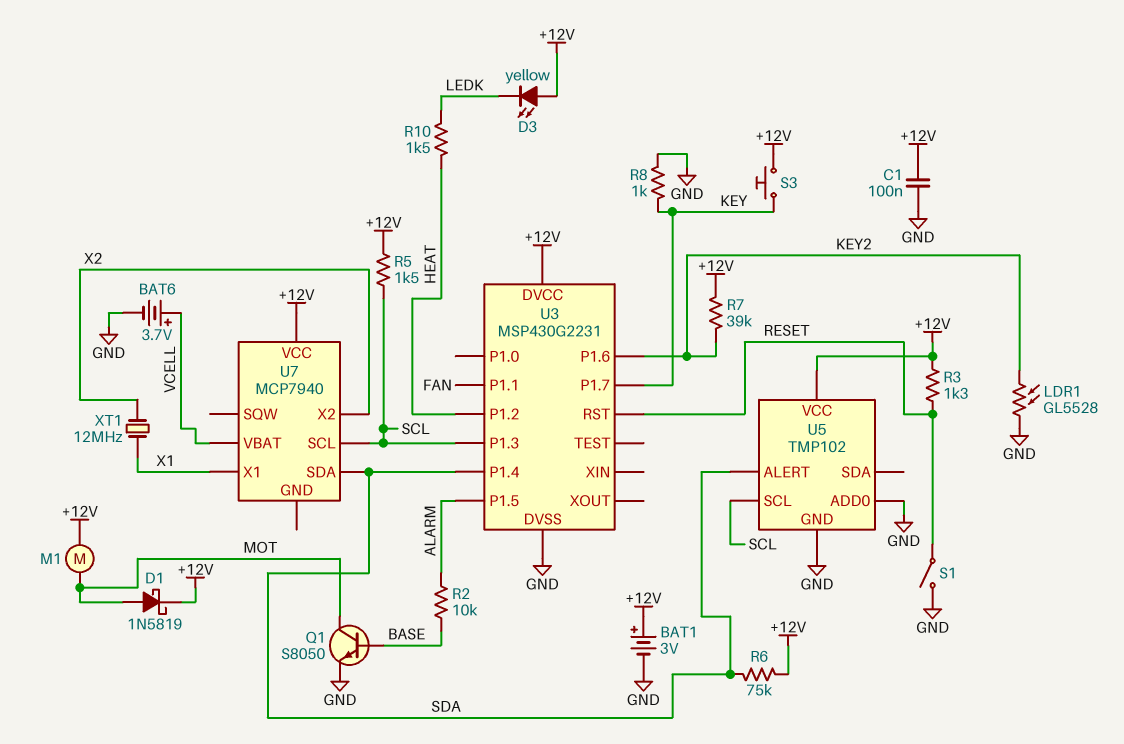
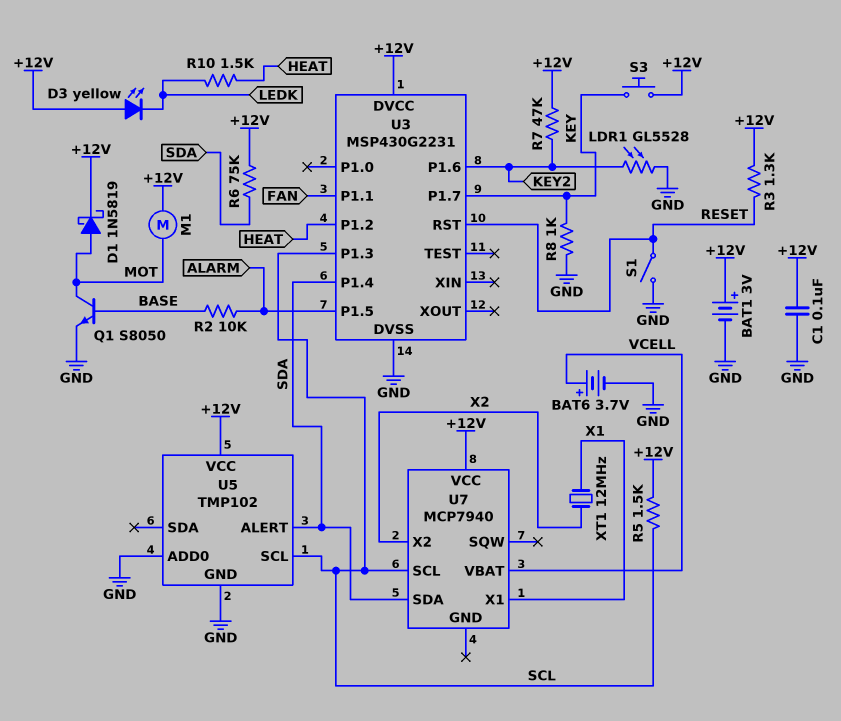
R7: 39k (+12V, KEY2) -> 47k (+12V, KEY2)

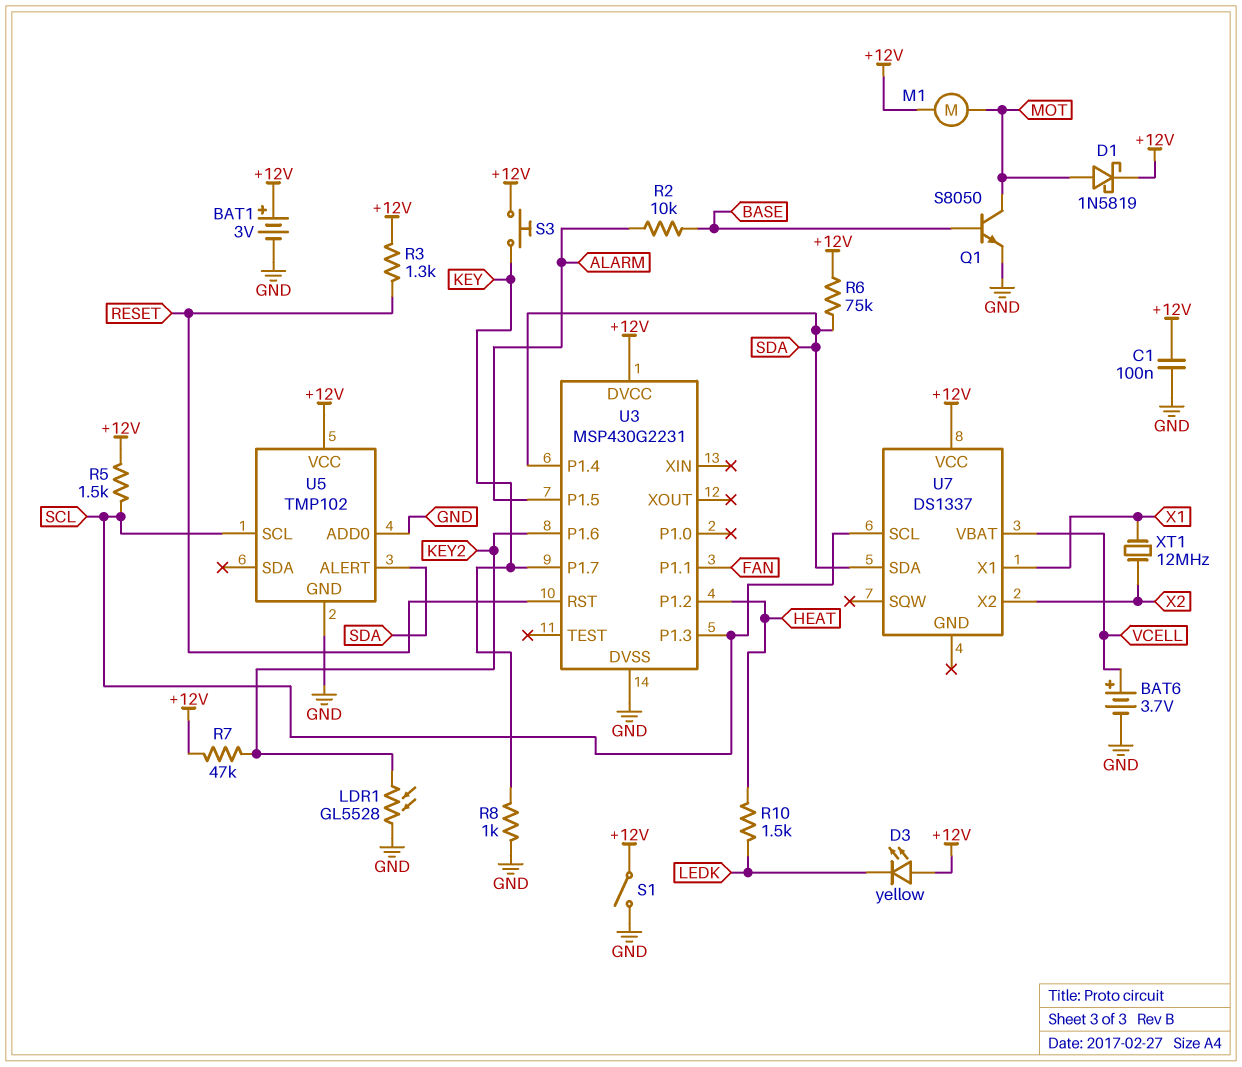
S1: switch (GND, RESET) -> switch (+12V, GND)
U7: MCP7940 -> DS1337

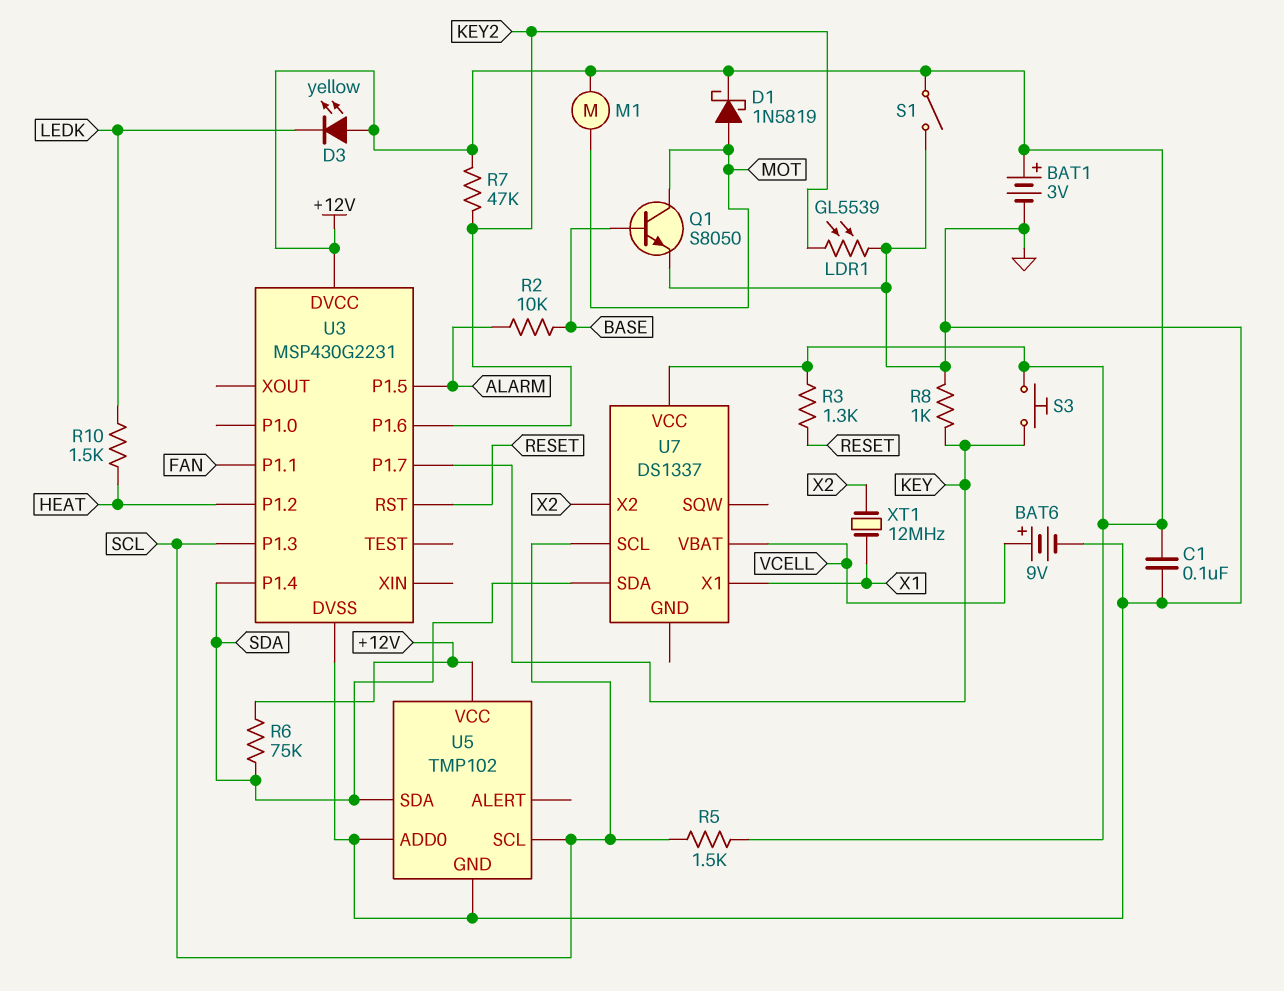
BAT6: 3.7V (plus VCELL, minus GND) -> 9V (plus VCELL, minus GND)
LDR1: GL5528 (GND, KEY2) -> GL5539 (GND, KEY2)
U5 pin ALERT: SDA -> none
U5 pin SDA: none -> SDA

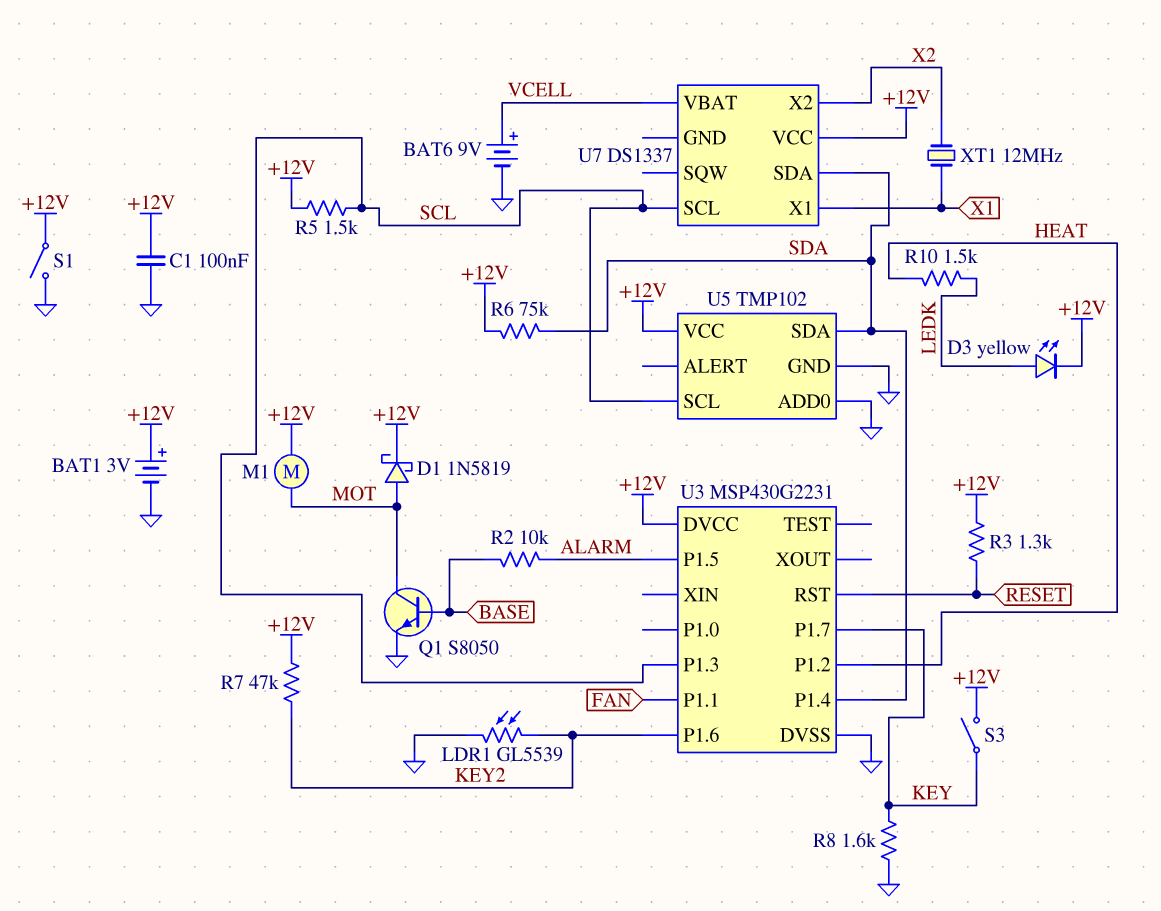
D3: LED yellow (A +12V, K LEDK) -> LED yellow (A LEDK, K +12V)
R8: 1k (GND, KEY) -> 1.6k (GND, KEY)
S3: button (+12V, KEY) -> switch (+12V, KEY)

